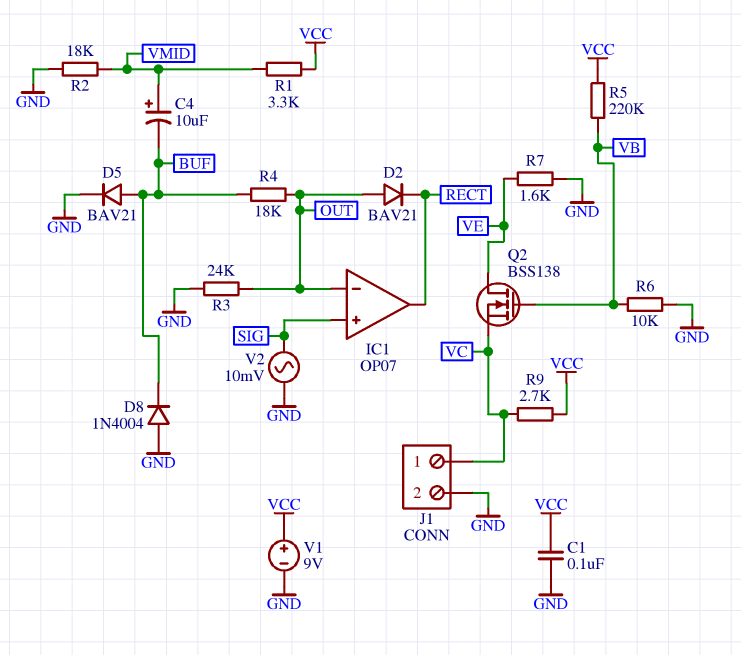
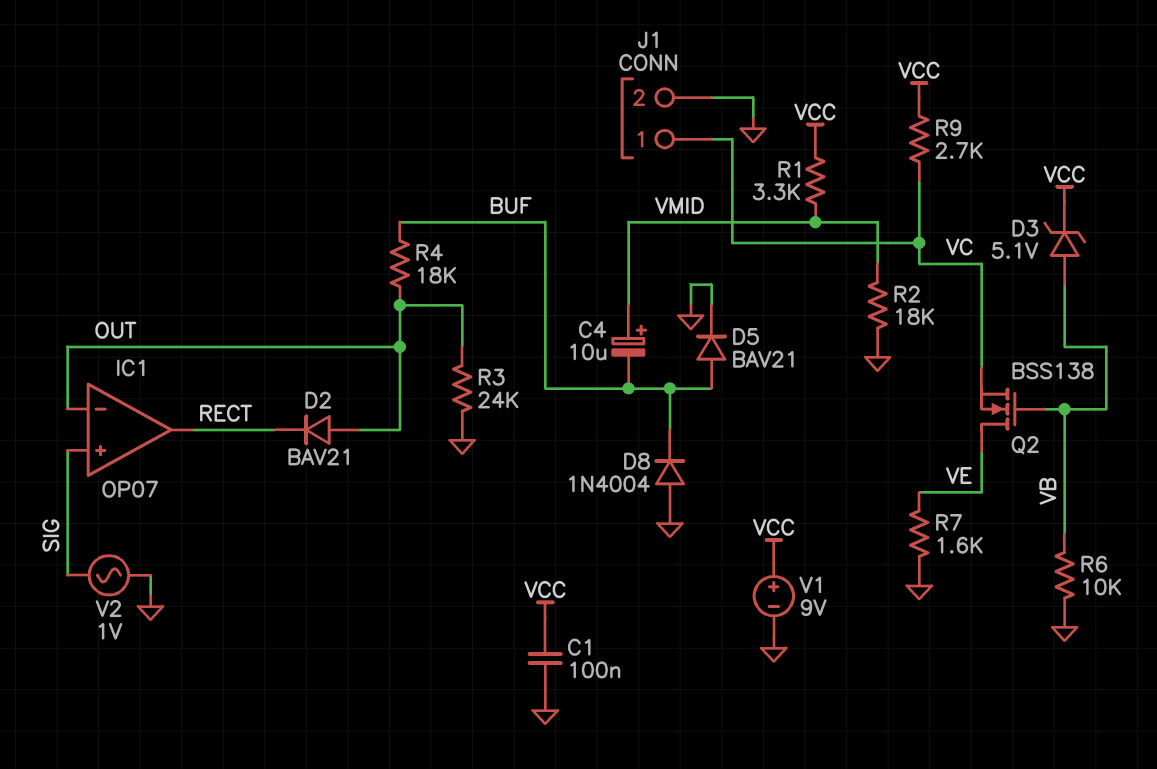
D3: none -> zener 5.1V (A VB, K VCC)
R5: 220k (VB, VCC) -> none
V2: AC 10mV (GND, SIG) -> AC 1V (GND, SIG)

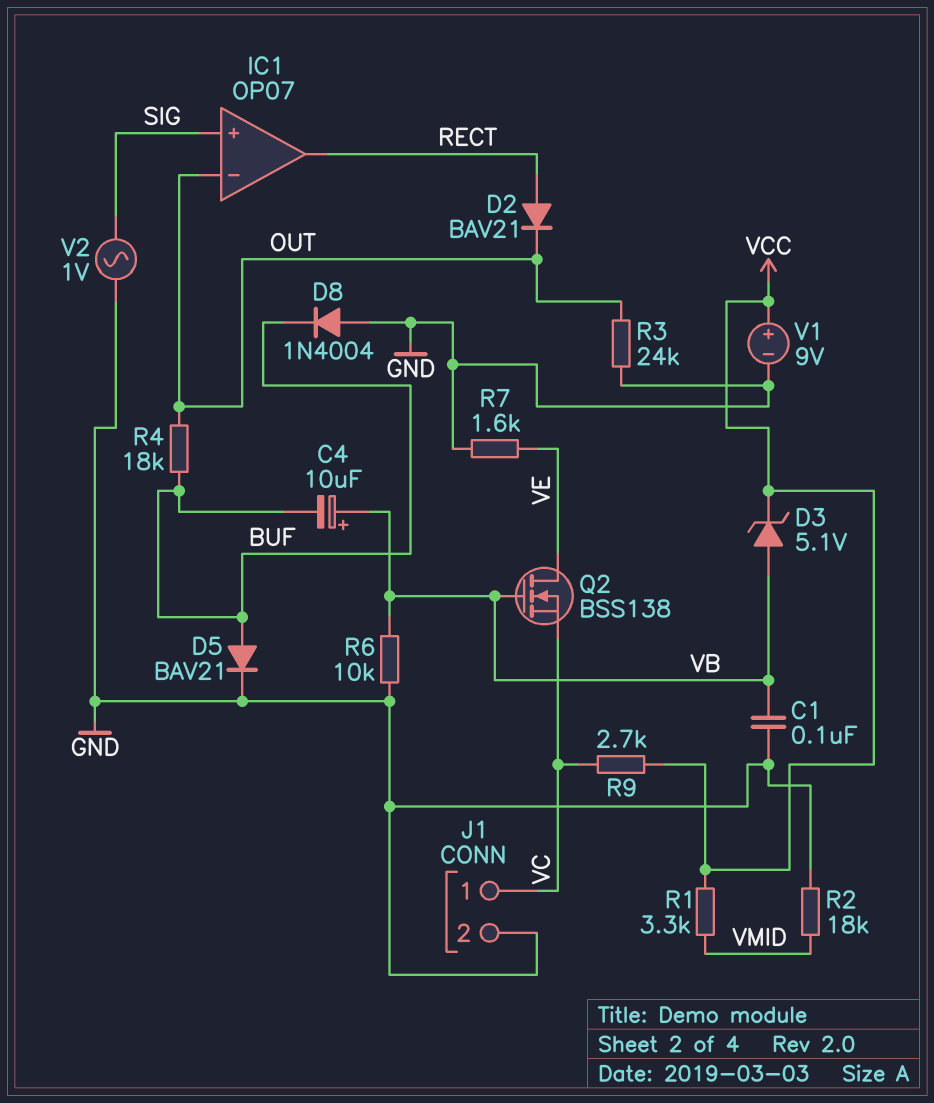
C1: 100nF (GND, VCC) -> 100nF (GND, VB)
C4: 10uF (plus VMID, minus BUF) -> 10uF (plus VB, minus BUF)
D2: diode BAV21 (A OUT, K RECT) -> diode BAV21 (A RECT, K OUT)

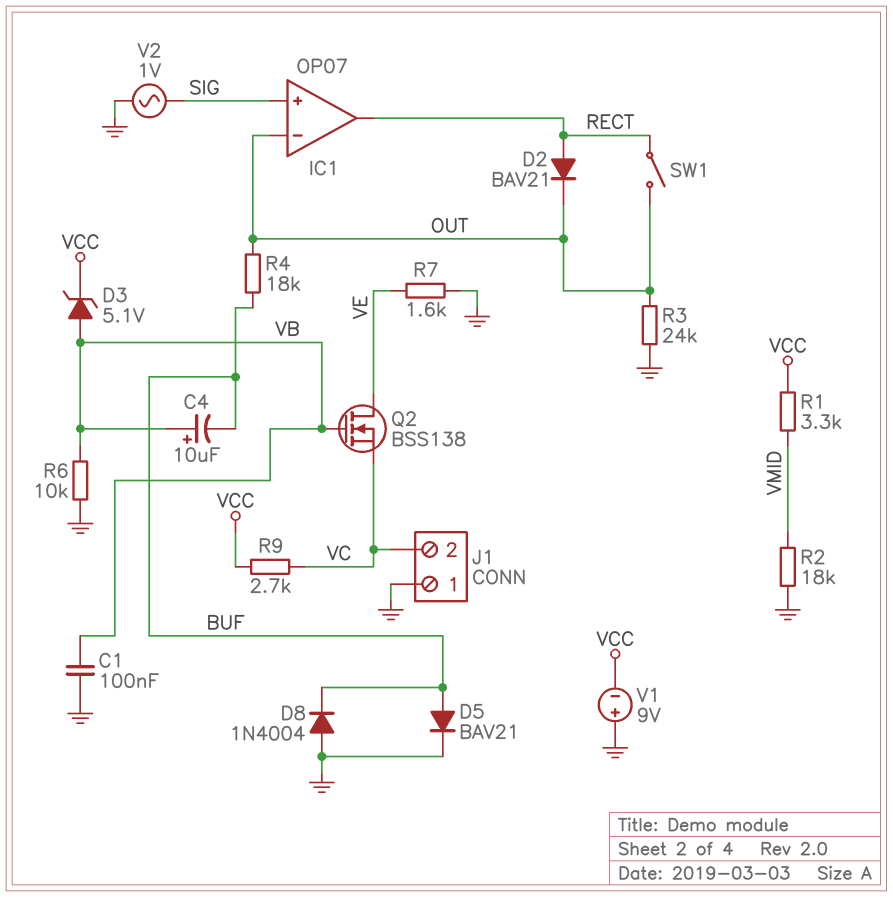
J1 pin 1: VC -> GND
J1 pin 2: GND -> VC
SW1: none -> switch (OUT, RECT)
V1: 9V (plus VCC, minus GND) -> 9V (plus GND, minus VCC)

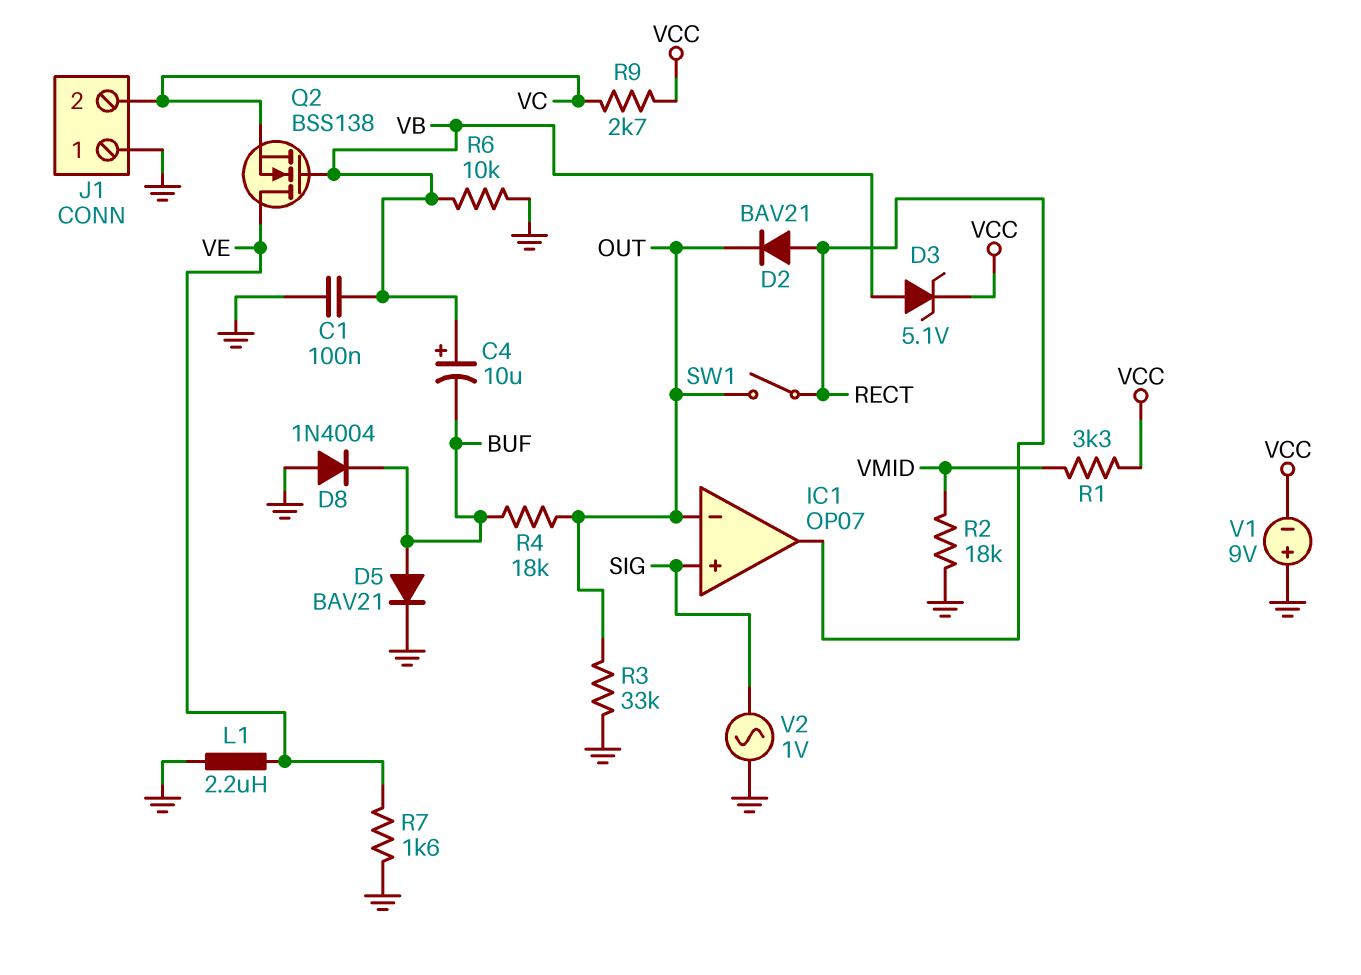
L1: none -> 2.2uH (GND, VE)
R3: 24k (GND, OUT) -> 33k (GND, OUT)

